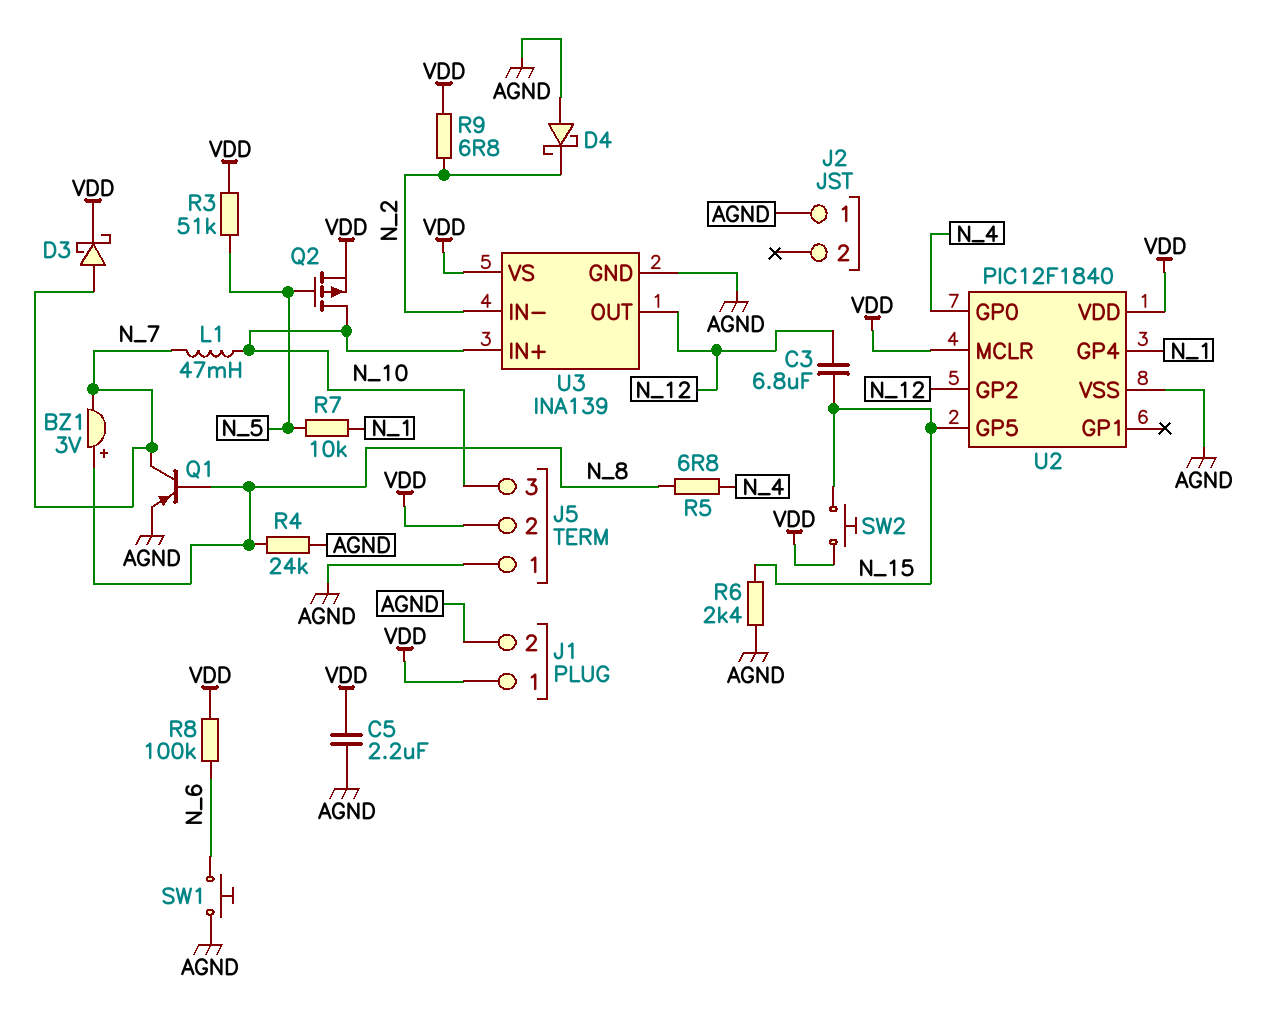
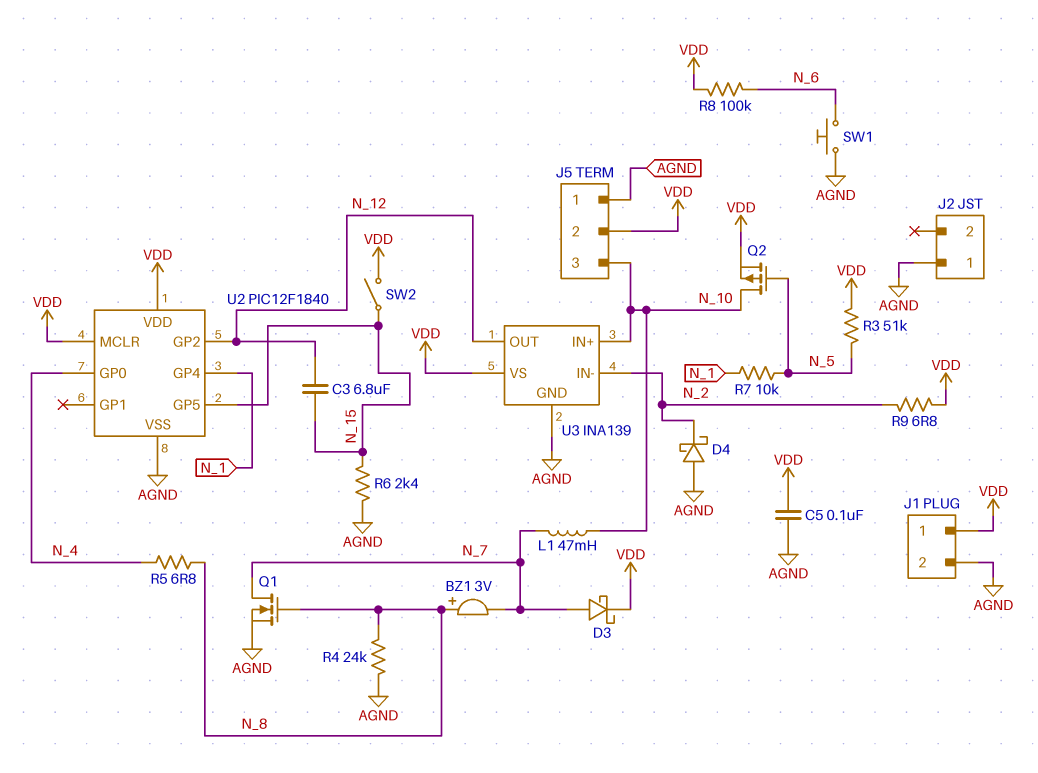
C5: 2.2uF (AGND, VDD) -> 100nF (AGND, VDD)
Q1: PNP (B N_8, C N_7, E AGND) -> NMOS (G N_8, D N_7, S AGND)
SW2: button (N_15, VDD) -> switch (N_15, VDD)

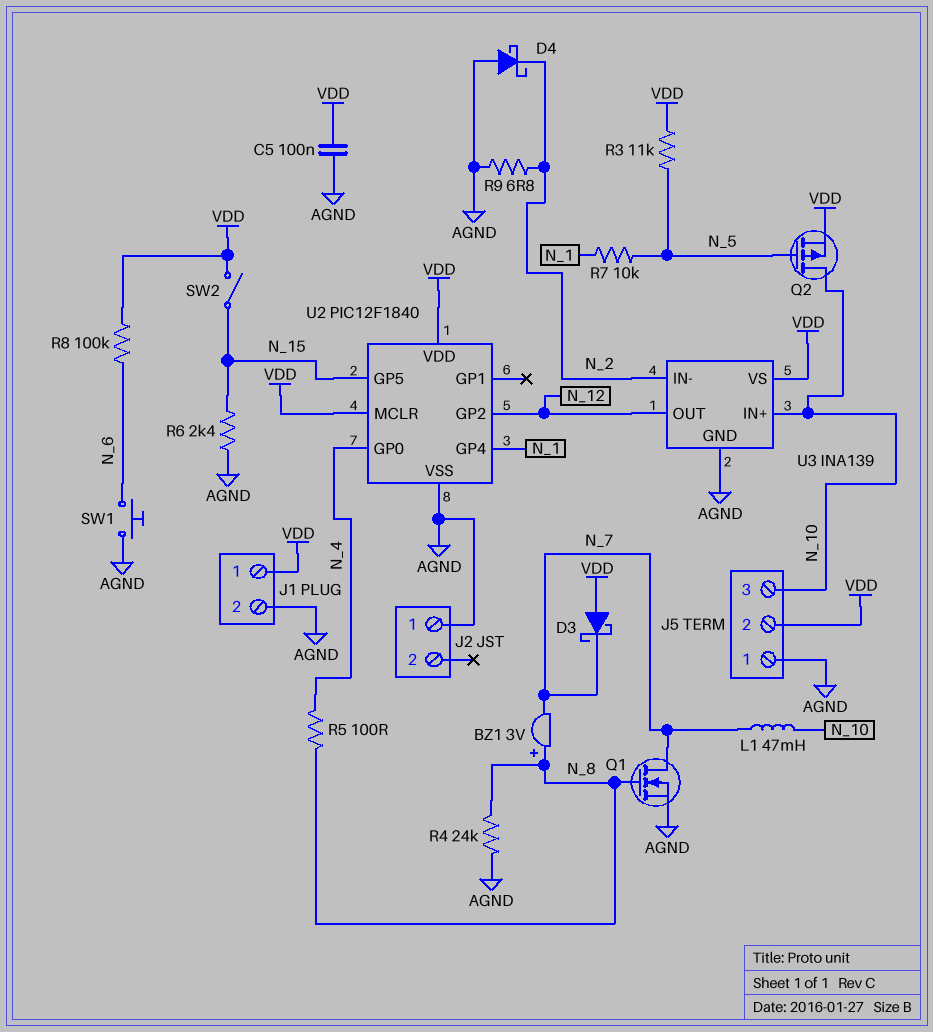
C3: 6.8uF (N_12, N_15) -> none
D3: schottky (A N_7, K VDD) -> schottky (A VDD, K N_7)
R3: 51k (N_5, VDD) -> 11k (N_5, VDD)
R5: 6.8 (N_4, N_8) -> 100 (N_4, N_8)
R9: 6.8 (N_2, VDD) -> 6.8 (AGND, N_2)

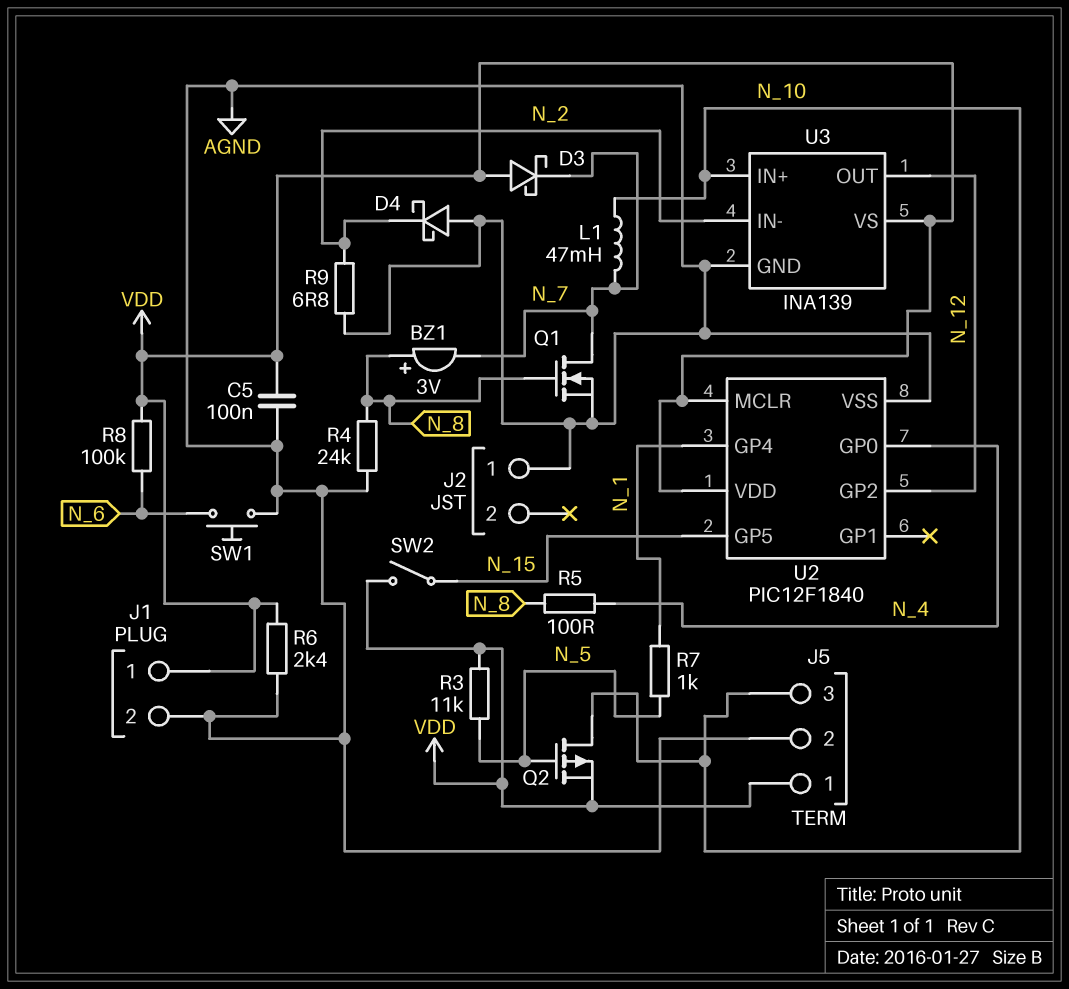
J5 pin 1: AGND -> VDD
J5 pin 2: VDD -> AGND
R6: 2.4k (AGND, N_15) -> 2.4k (AGND, VDD)
R7: 10k (N_1, N_5) -> 1k (N_1, N_5)

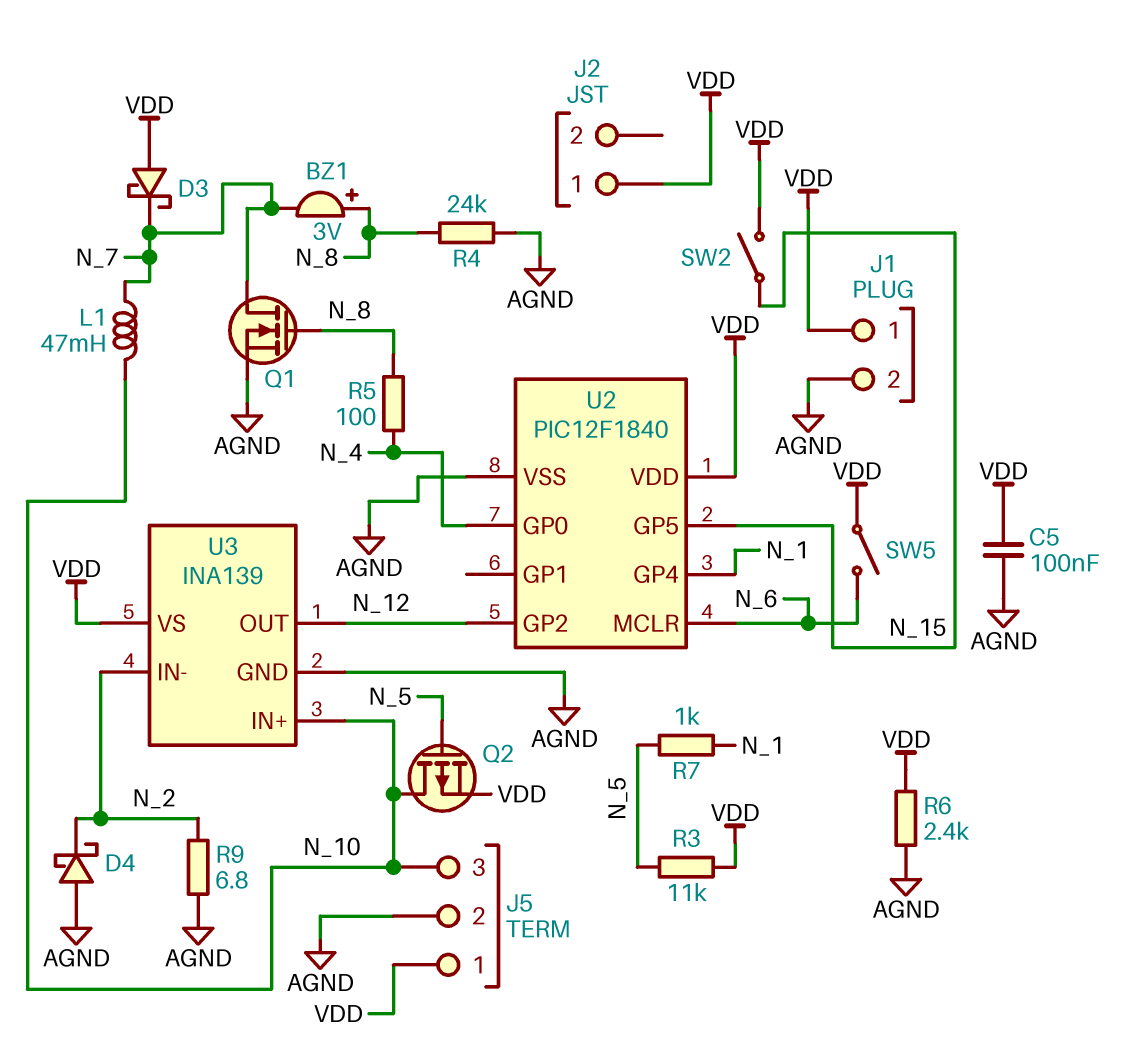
J2 pin 1: AGND -> VDD
R8: 100k (N_6, VDD) -> none
SW1: button (AGND, N_6) -> none
SW5: none -> switch (N_6, VDD)
U2 pin MCLR: VDD -> N_6

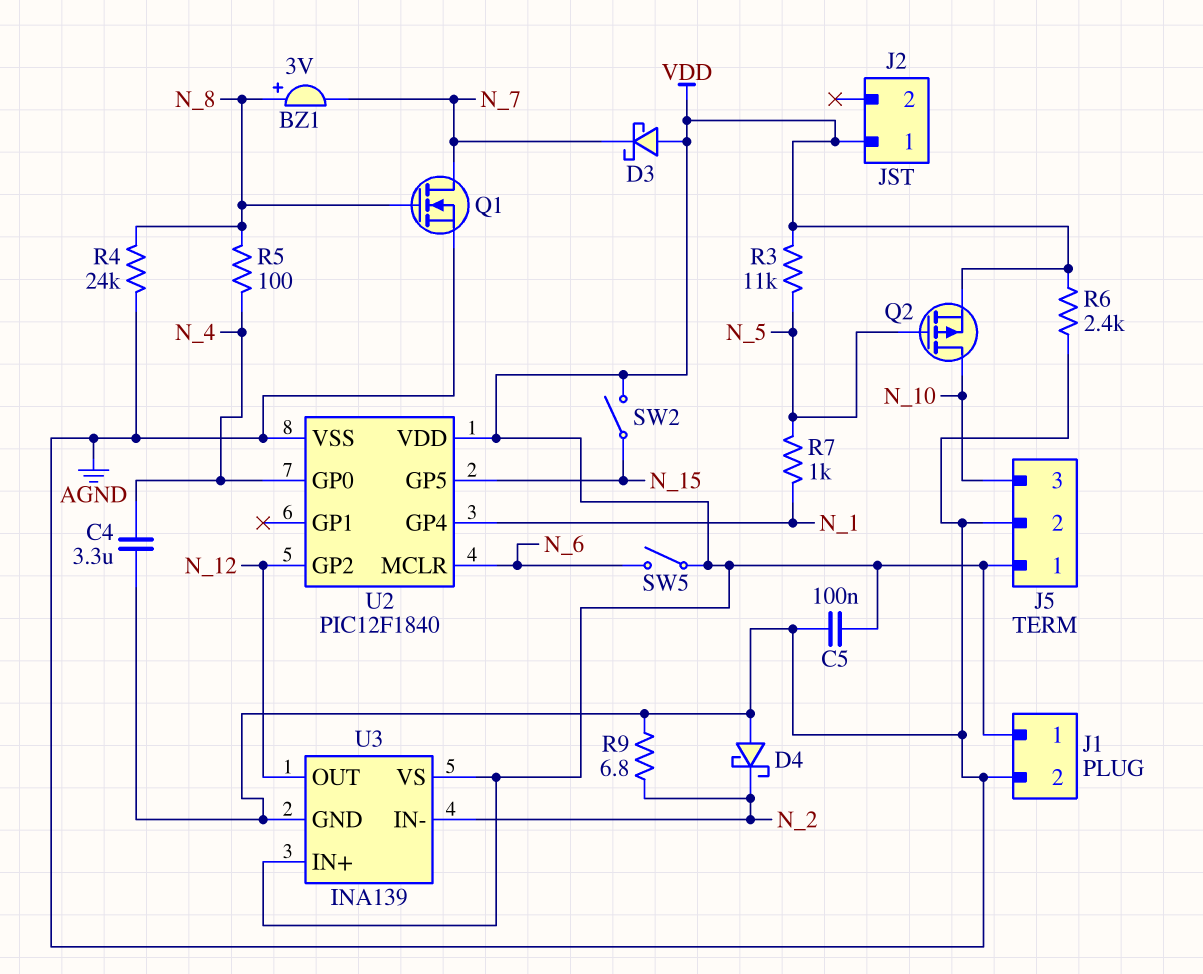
C4: none -> 3.3uF (AGND, N_4)
L1: 47mH (N_7, N_10) -> none
U3 pin IN+: N_10 -> VDD

